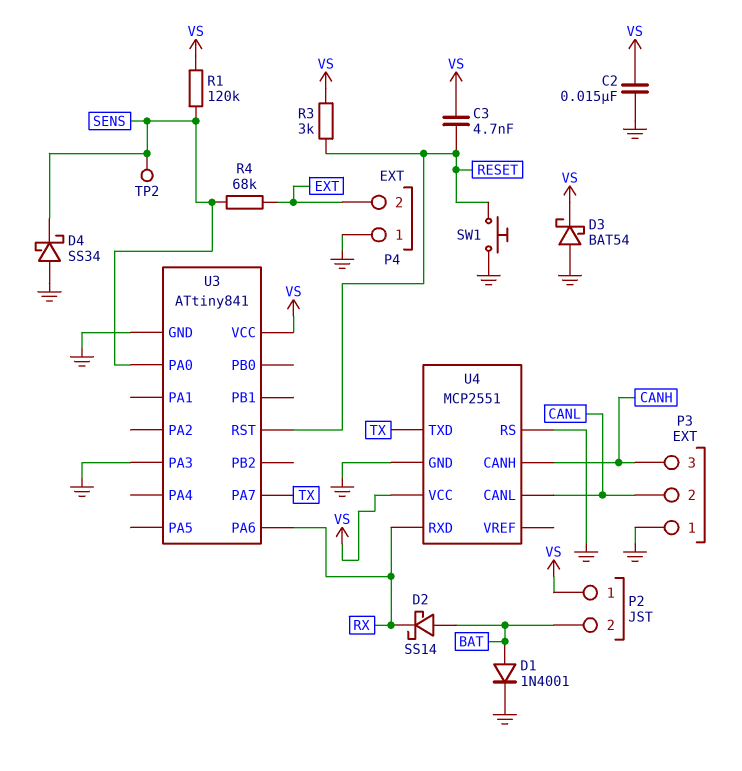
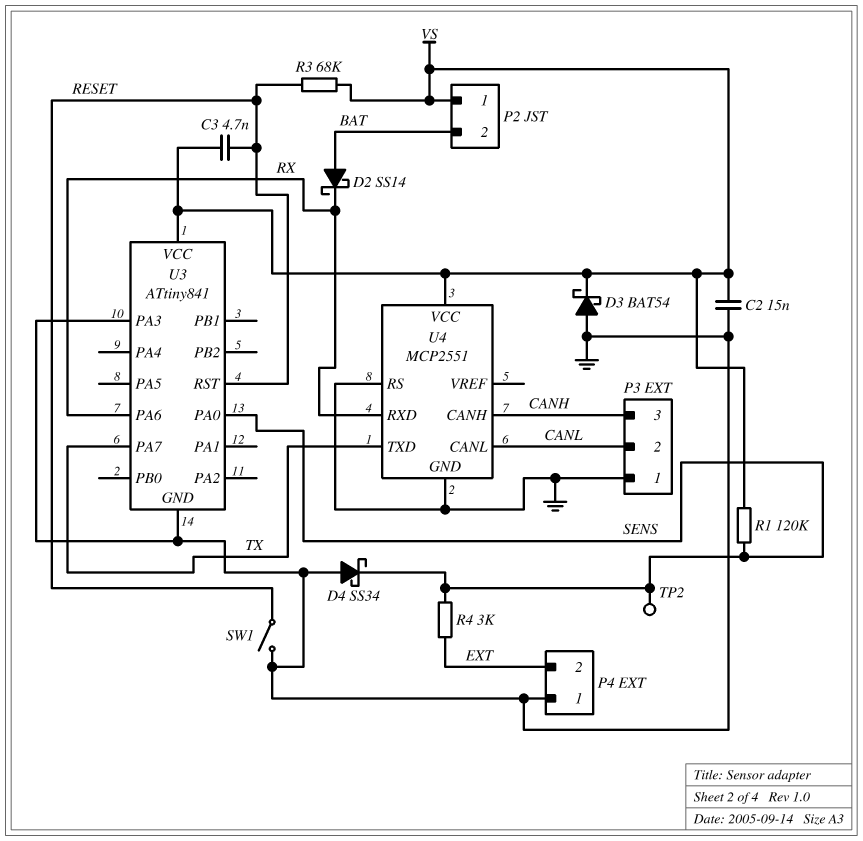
D1: diode 1N4001 (A BAT, K GND) -> none
R3: 3k (RESET, VS) -> 68k (RESET, VS)
R4: 68k (EXT, SENS) -> 3k (EXT, SENS)
SW1: button (GND, RESET) -> switch (GND, RESET)

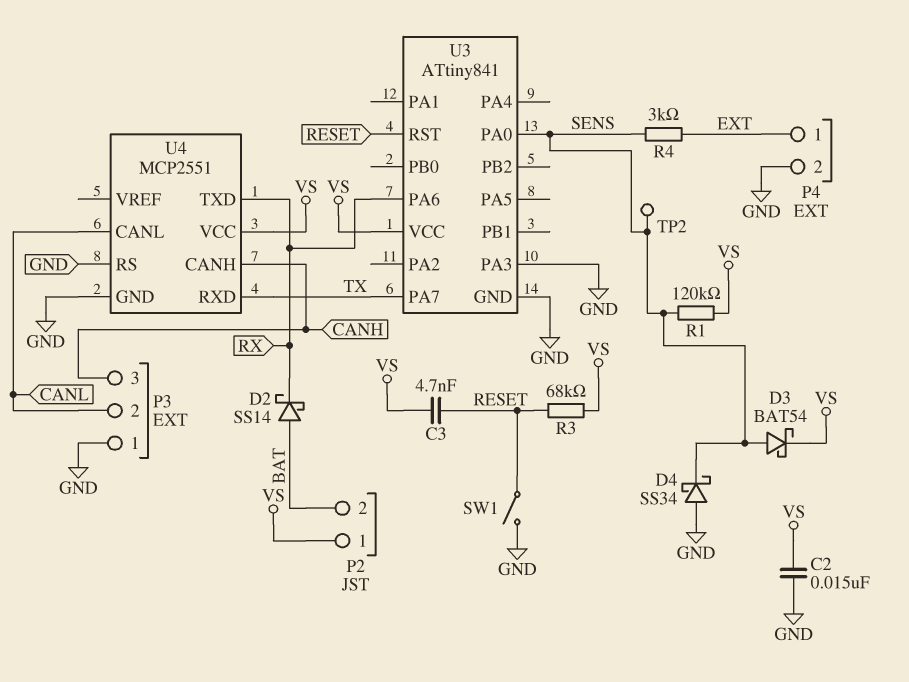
D3: schottky BAT54 (A GND, K VS) -> schottky BAT54 (A SENS, K VS)
P4 pin 1: GND -> EXT
P4 pin 2: EXT -> GND
U4 pin RXD: RX -> TX
U4 pin TXD: TX -> RX

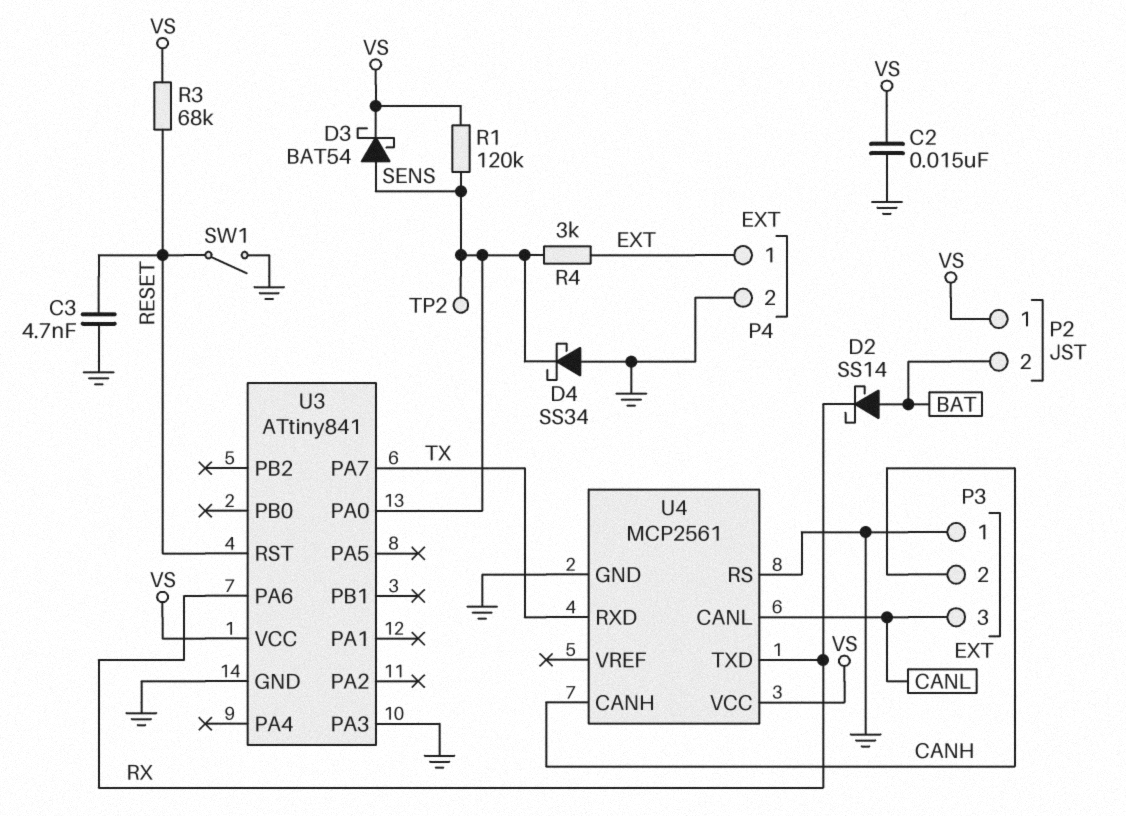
C3: 4.7nF (RESET, VS) -> 4.7nF (GND, RESET)
P3 pin 2: CANL -> CANH
P3 pin 3: CANH -> CANL
U4: MCP2551 -> MCP2561

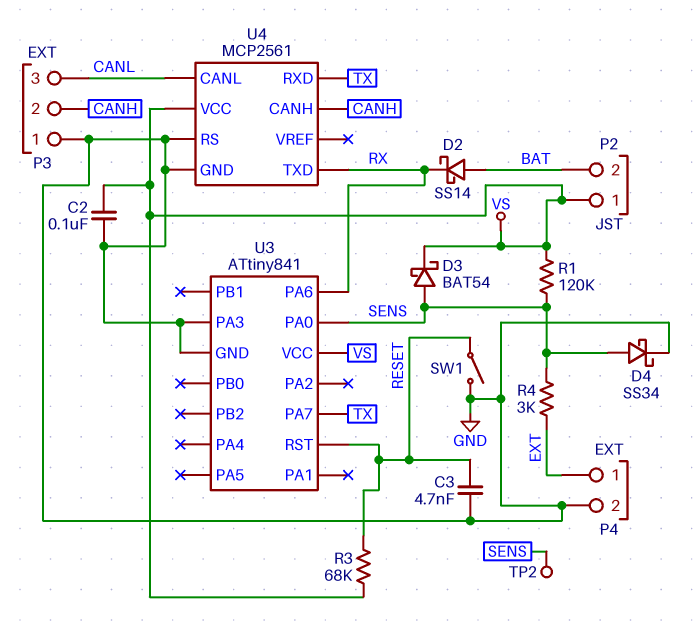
C2: 15nF (GND, VS) -> 100nF (GND, VS)
D4: schottky SS34 (A GND, K SENS) -> schottky SS34 (A SENS, K GND)

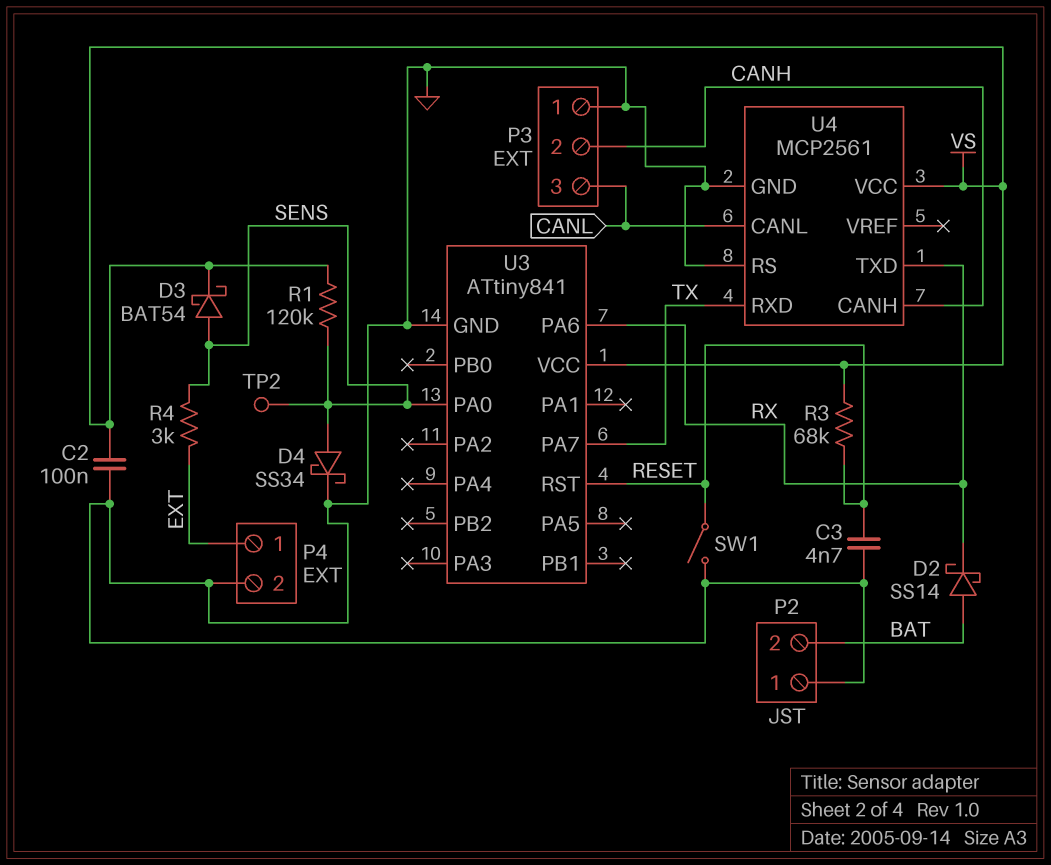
P2 pin 1: VS -> GND
U3 pin PA3: GND -> none

